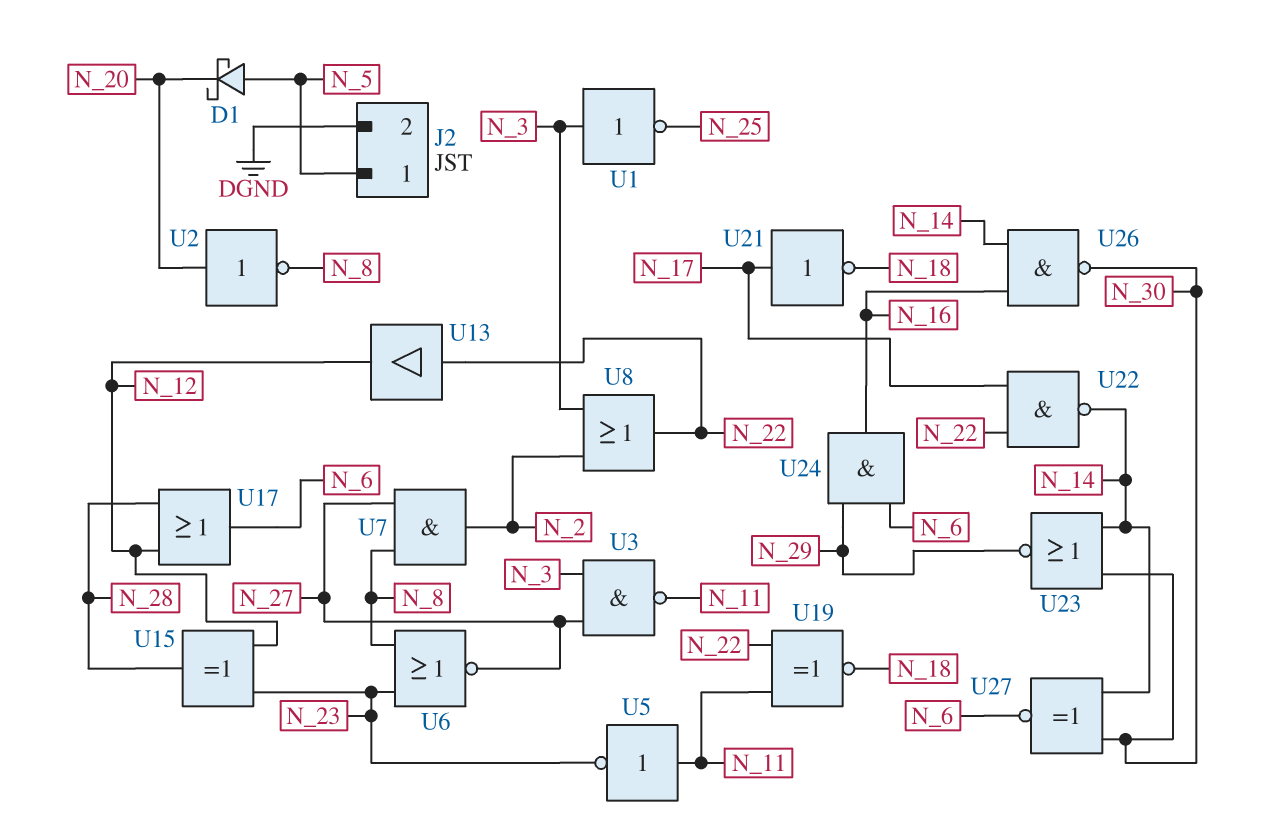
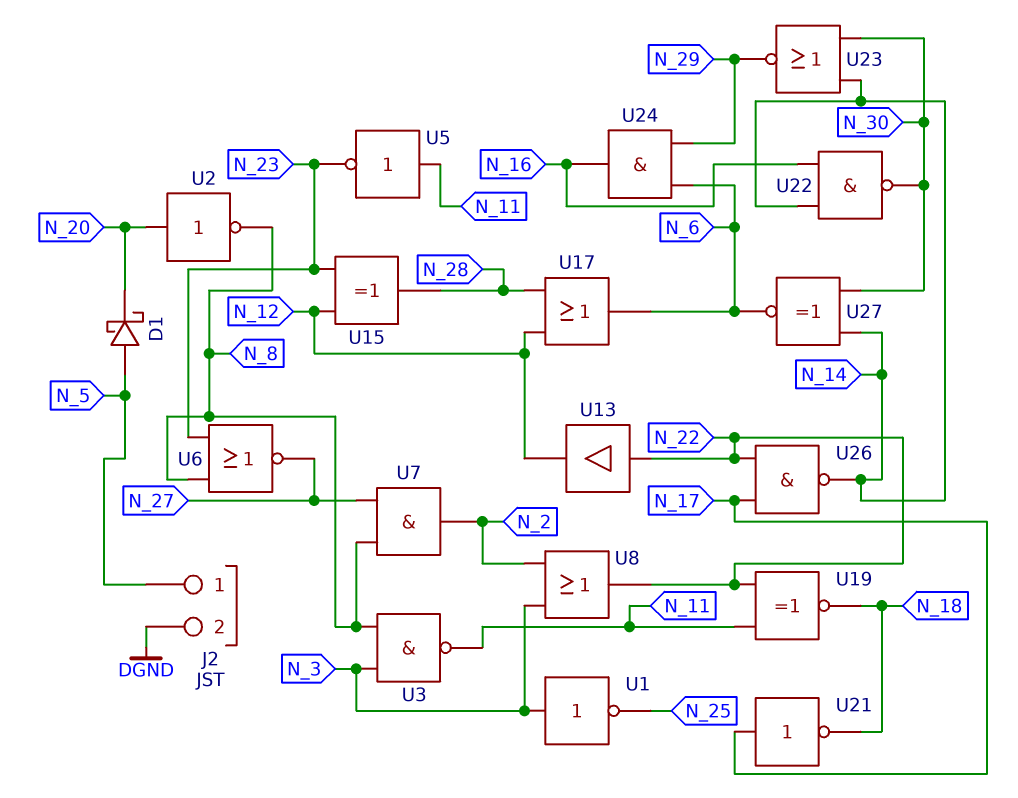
U3: NAND (in N_3, in N_27, out N_11) -> NAND (in N_3, in N_8, out N_11)
U22: NAND (in N_17, in N_22, out N_14) -> NAND (in N_14, in N_16, out N_30)
U26: NAND (in N_14, in N_16, out N_30) -> NAND (in N_17, in N_22, out N_14)

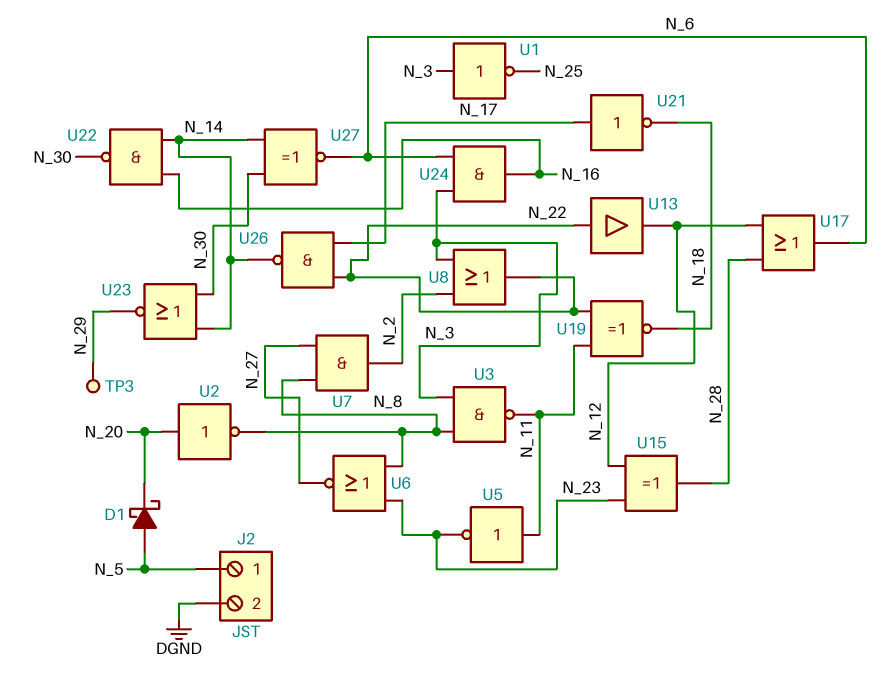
TP3: none -> test point (N_29)
U24: AND (in N_6, in N_29, out N_16) -> AND (in N_3, in N_6, out N_16)

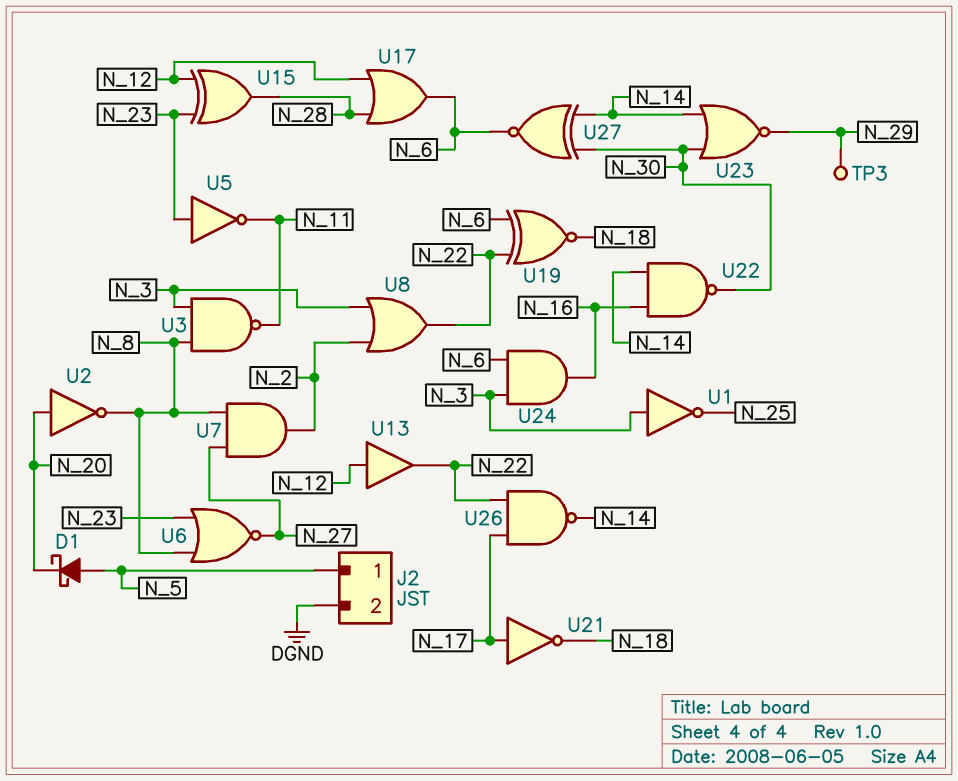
U5: NOT (in N_11, out N_23) -> NOT (in N_23, out N_11)
U13: buffer (in N_22, out N_12) -> buffer (in N_12, out N_22)
U19: XNOR (in N_11, in N_22, out N_18) -> XNOR (in N_6, in N_22, out N_18)

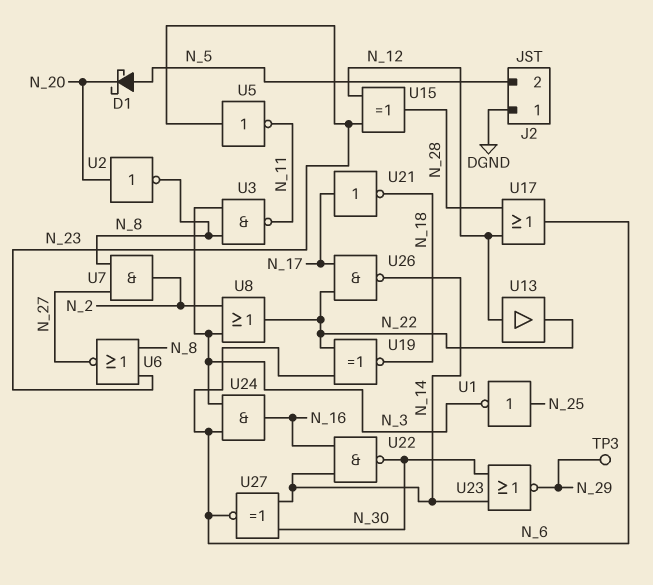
J2 pin 1: N_5 -> DGND
J2 pin 2: DGND -> N_5
U1: NOT (in N_3, out N_25) -> NOT (in N_25, out N_3)

